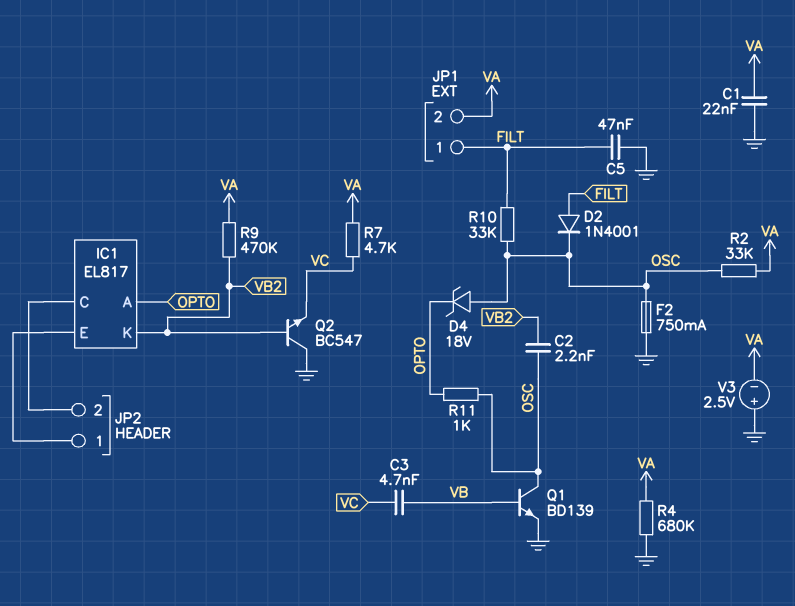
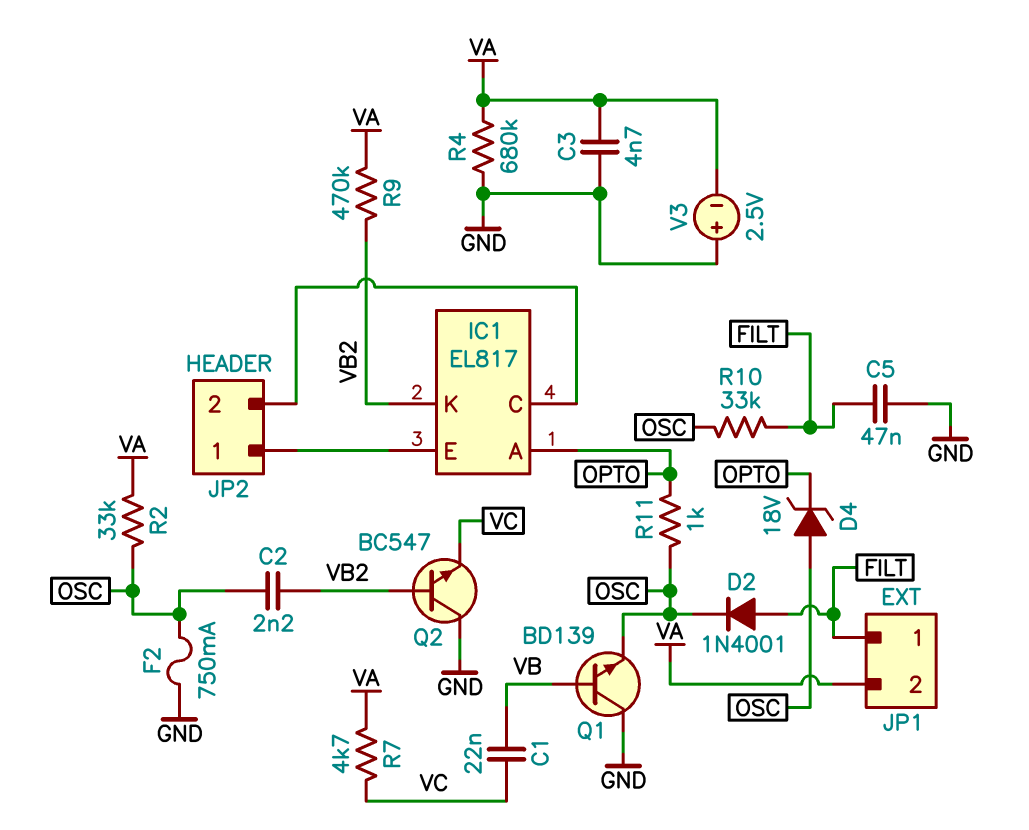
C1: 22nF (GND, VA) -> 22nF (VB, VC)
C3: 4.7nF (VB, VC) -> 4.7nF (GND, VA)
Q1: NPN BD139 (B VB, C OSC, E GND) -> NPN BD139 (B VB, C GND, E OSC)

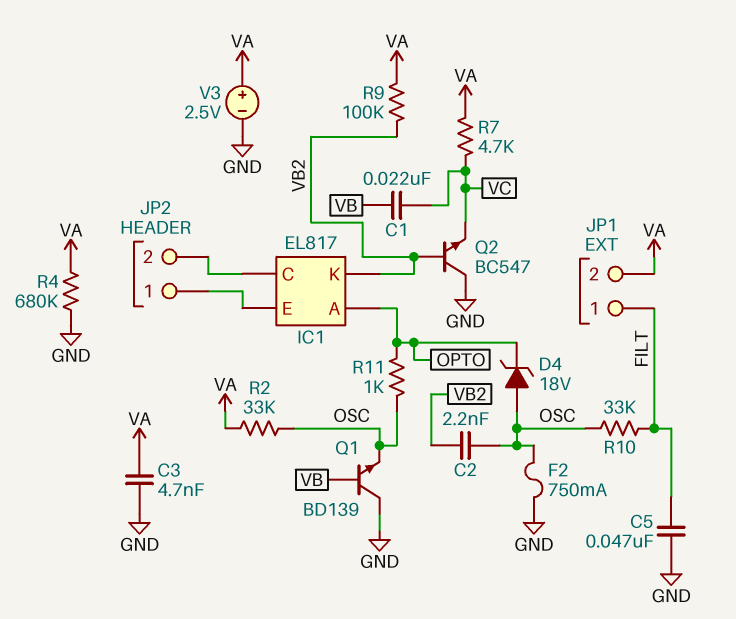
D2: diode 1N4001 (A FILT, K OSC) -> none
R9: 470k (VA, VB2) -> 100k (VA, VB2)
V3: 2.5V (plus GND, minus VA) -> 2.5V (plus VA, minus GND)

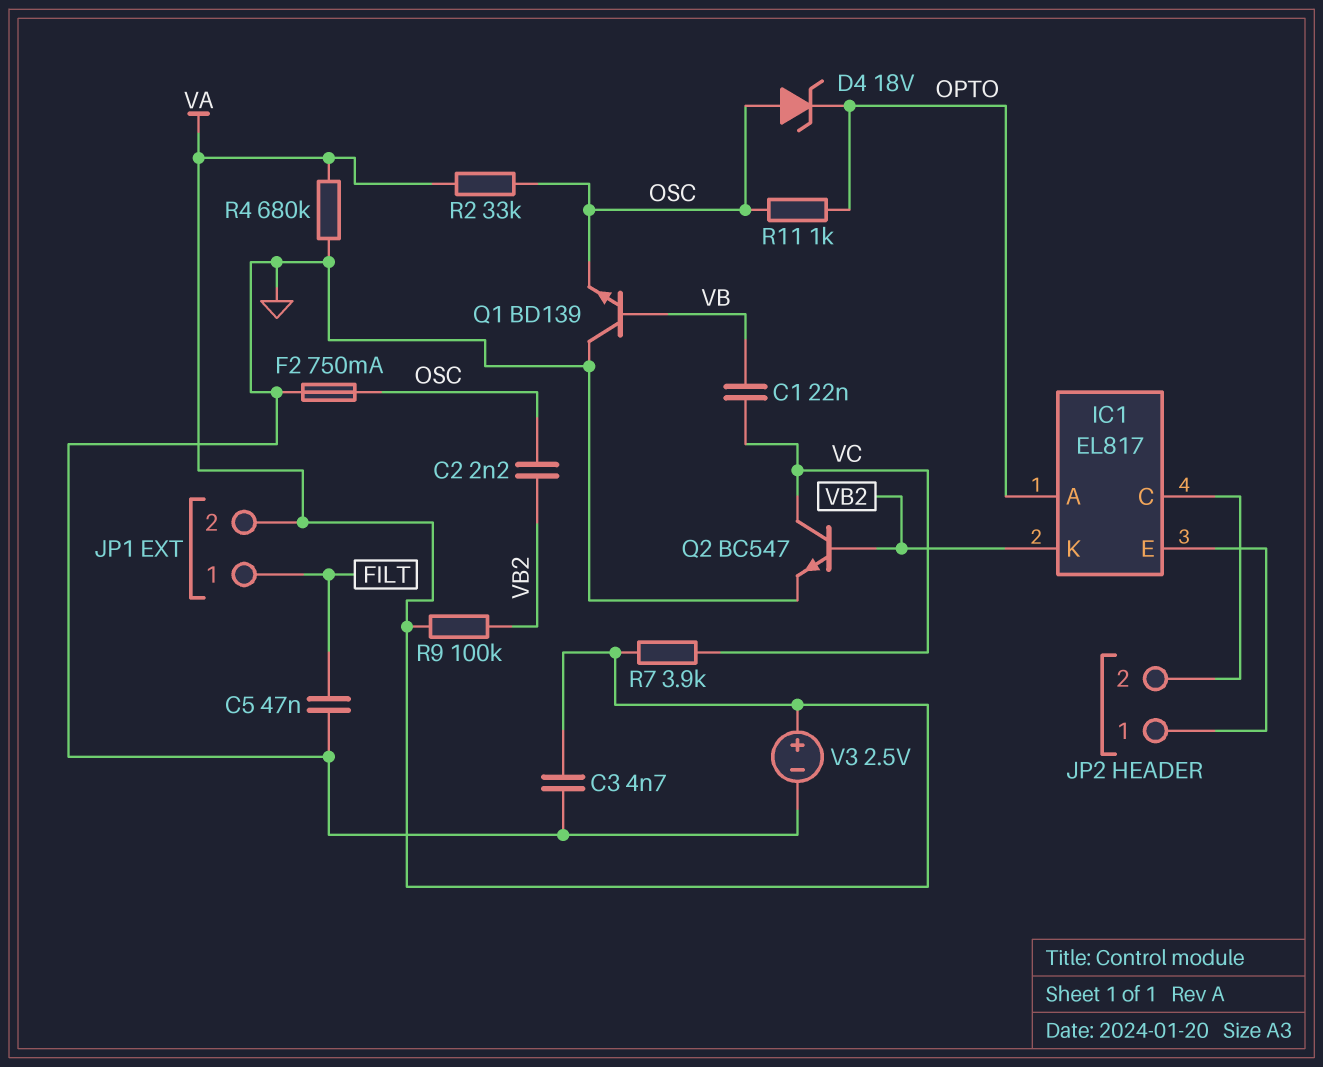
Q2: NPN BC547 (B VB2, C GND, E VC) -> NPN BC547 (B VB2, C VC, E GND)
R7: 4.7k (VA, VC) -> 3.9k (VA, VC)
R10: 33k (FILT, OSC) -> none

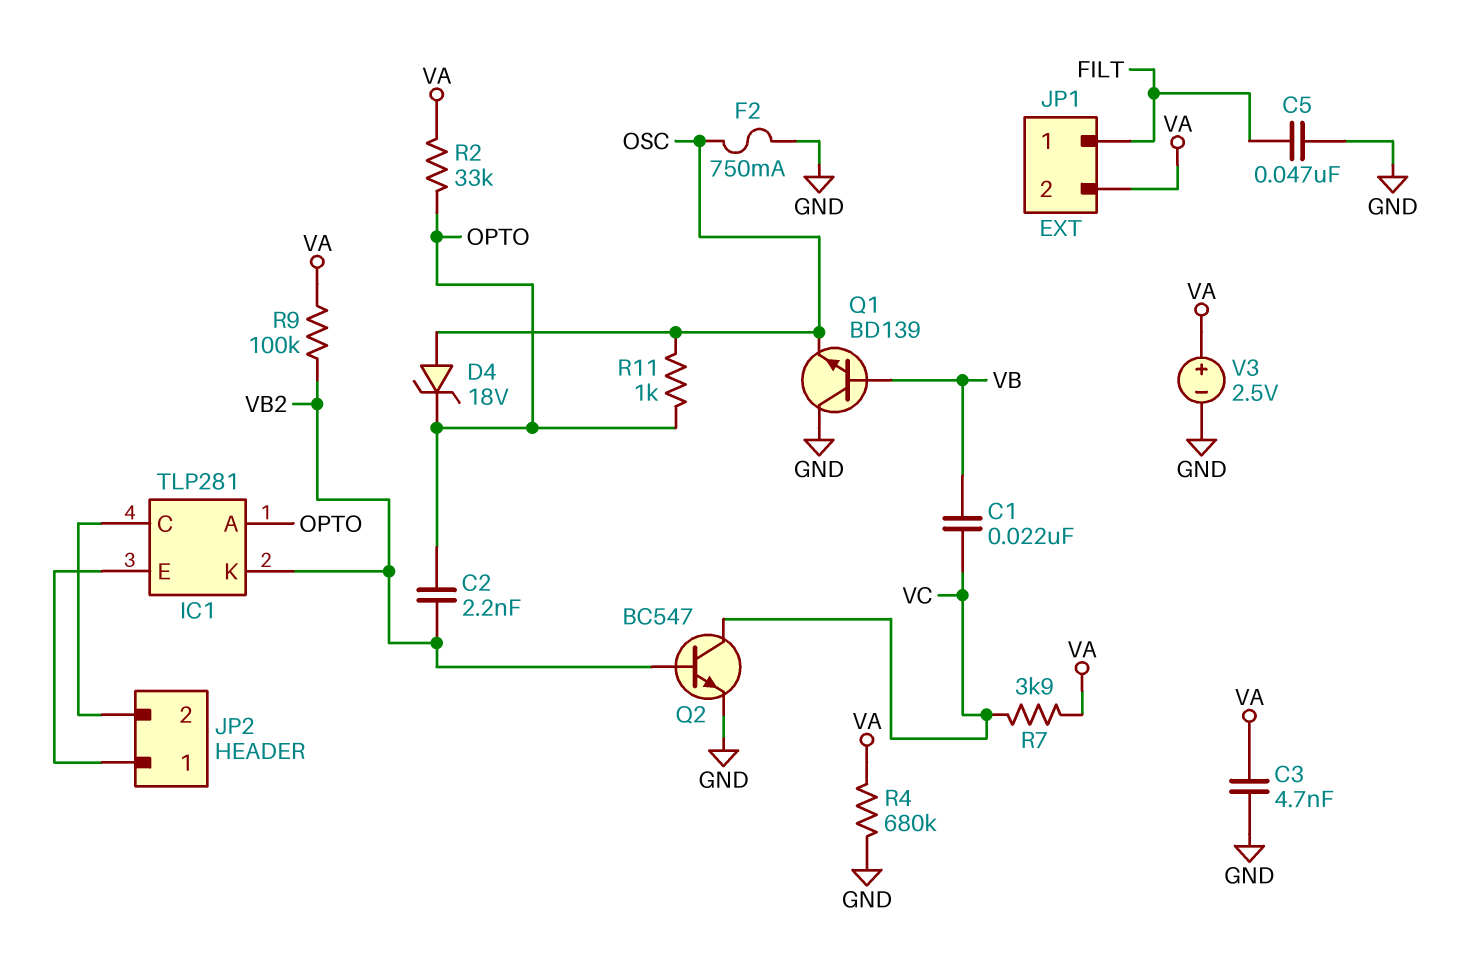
C2: 2.2nF (OSC, VB2) -> 2.2nF (OPTO, VB2)
IC1: EL817 -> TLP281
R2: 33k (OSC, VA) -> 33k (OPTO, VA)

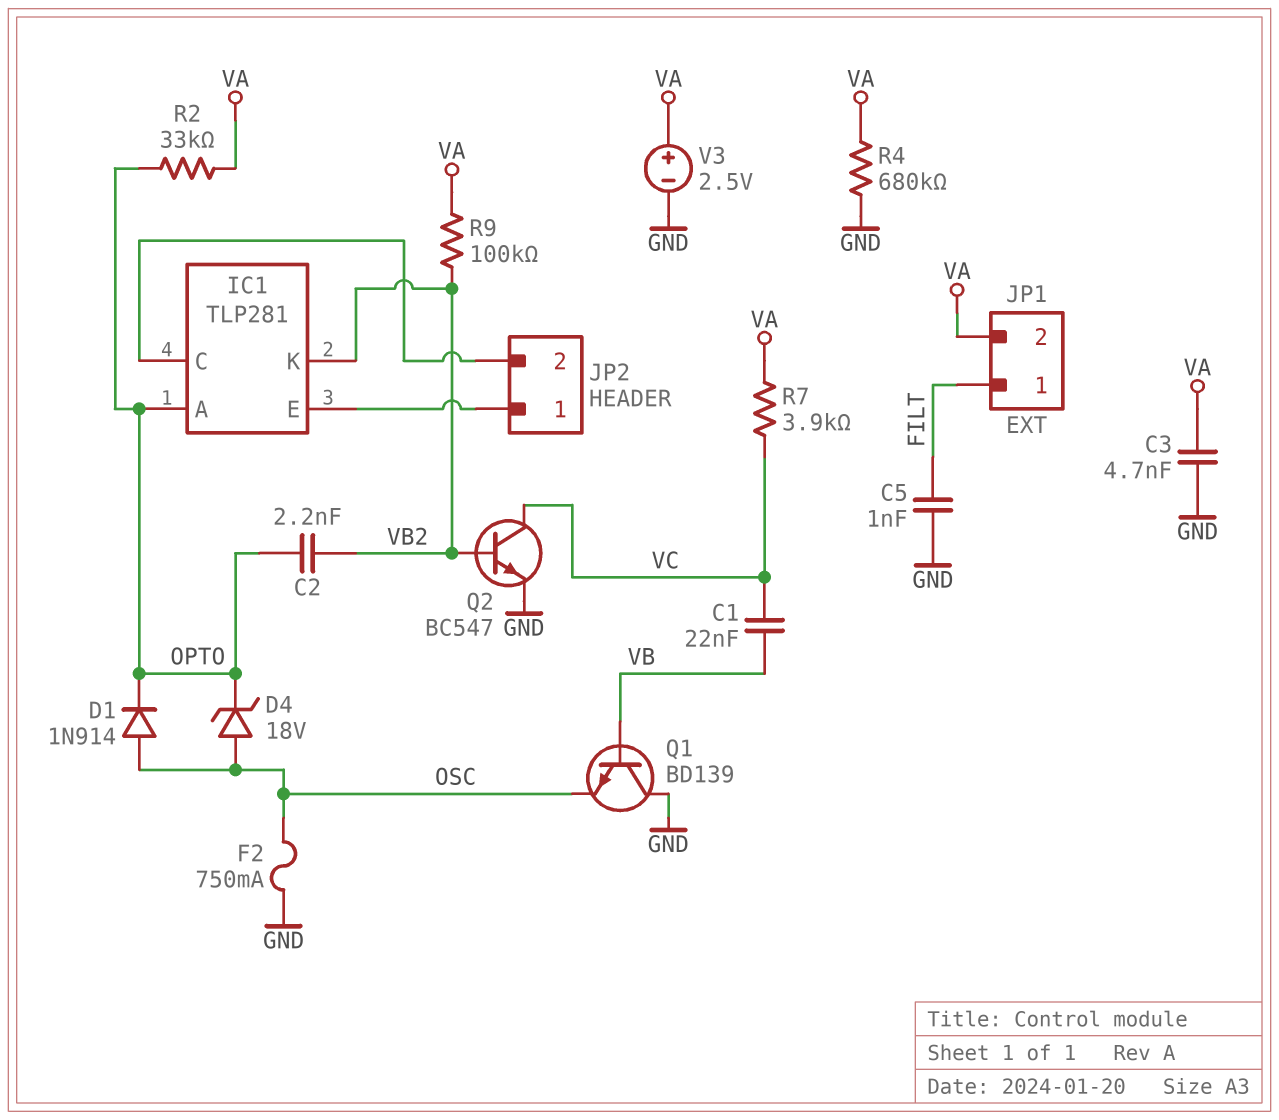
C5: 47nF (FILT, GND) -> 1nF (FILT, GND)
D1: none -> diode 1N914 (A OSC, K OPTO)
R11: 1k (OPTO, OSC) -> none

